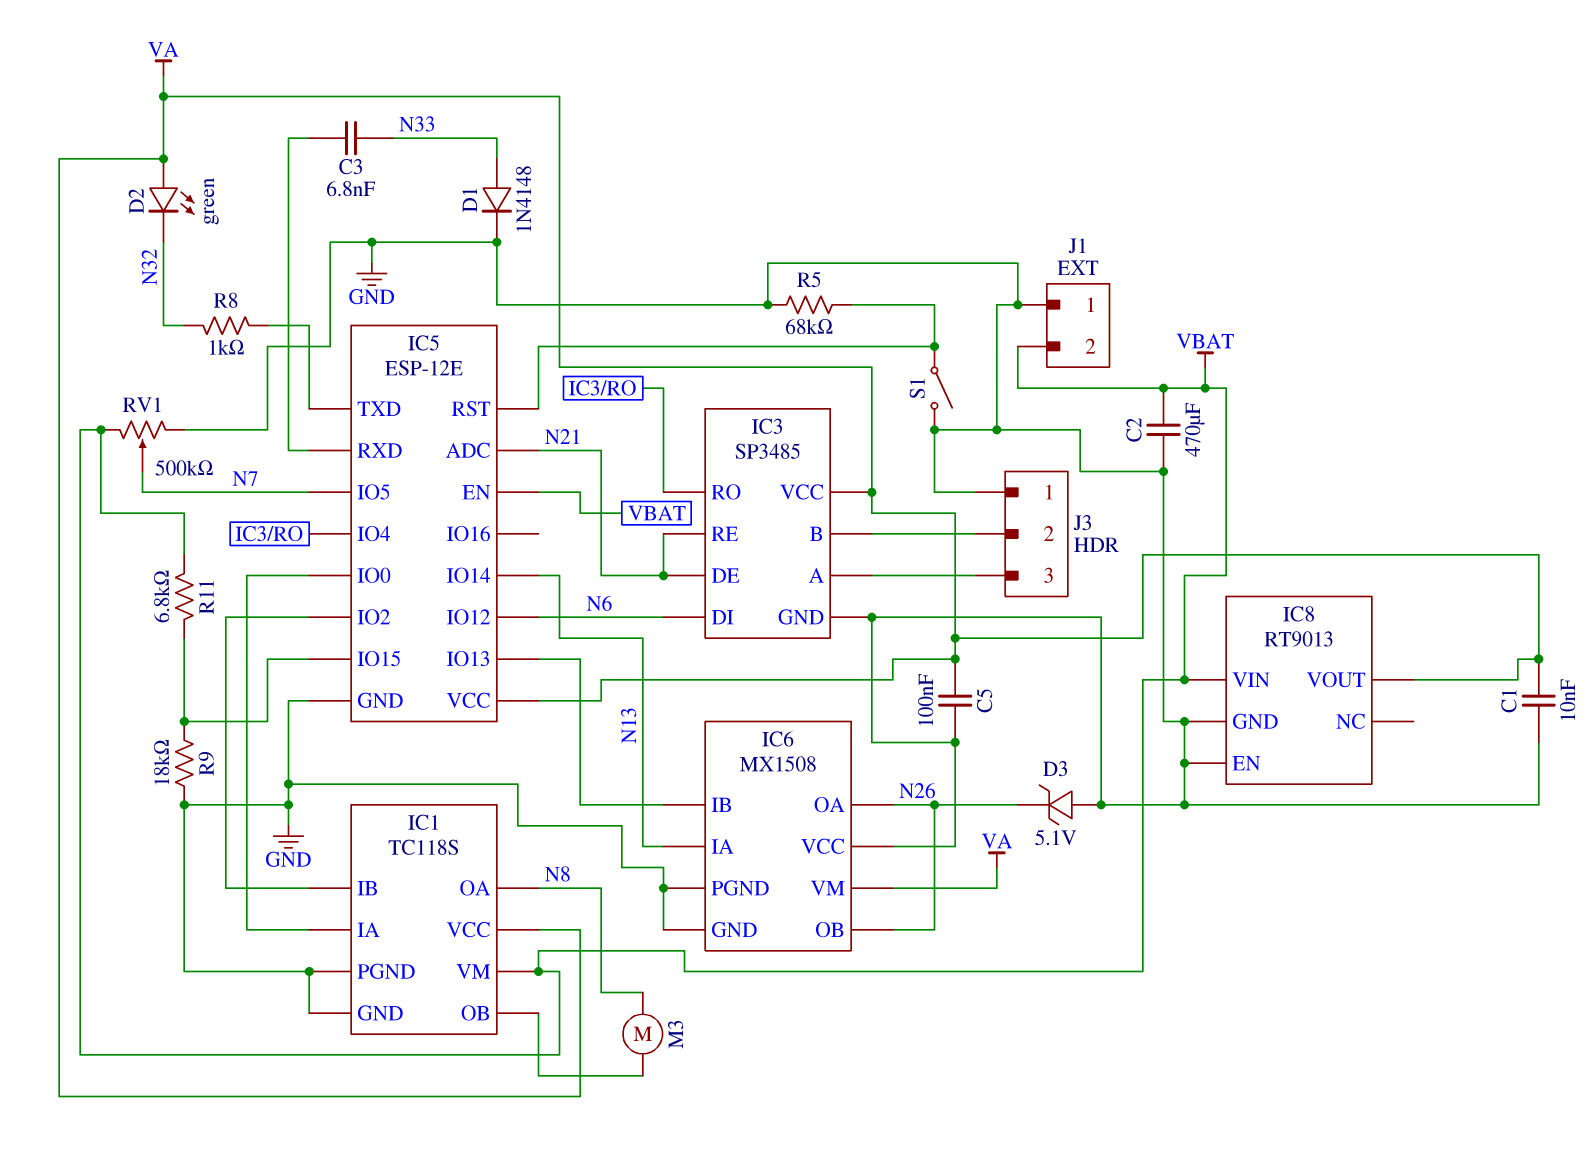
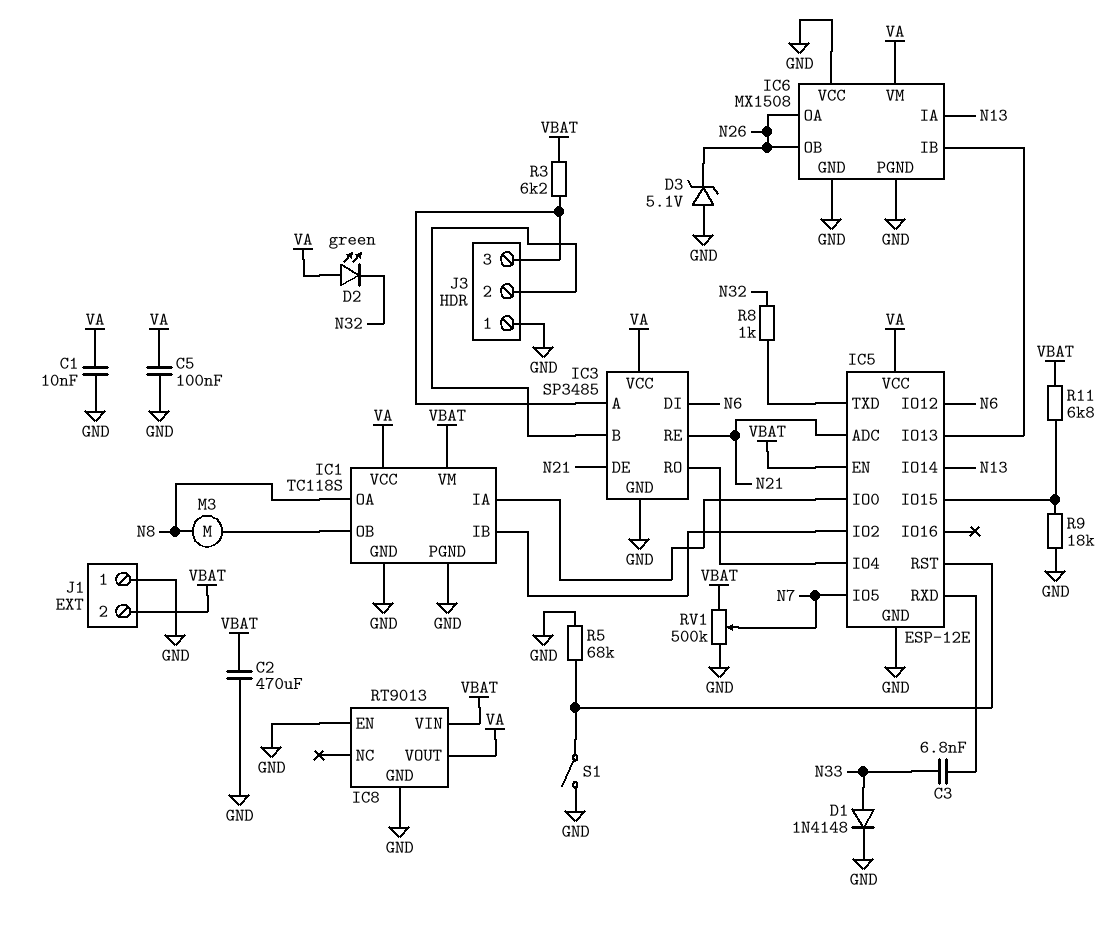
R3: none -> 6.2k (IC3/A, VBAT)

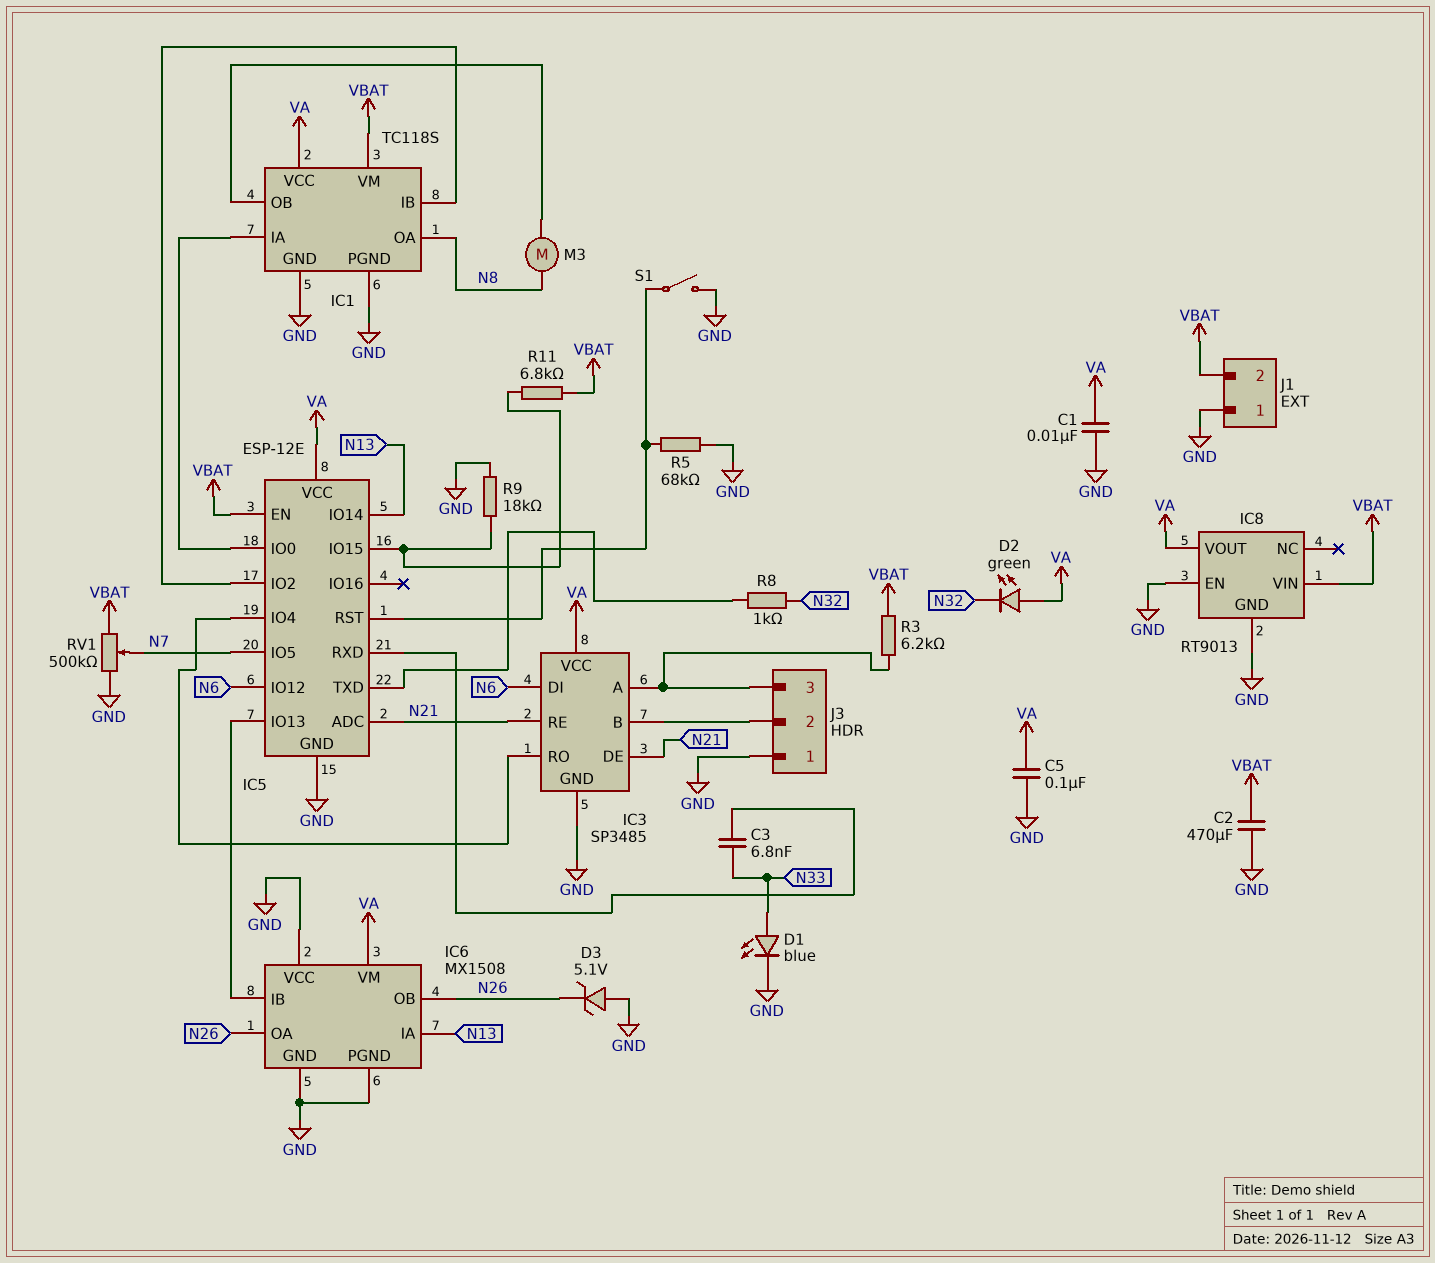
D1: diode 1N4148 (A N33, K GND) -> LED blue (A N33, K GND)

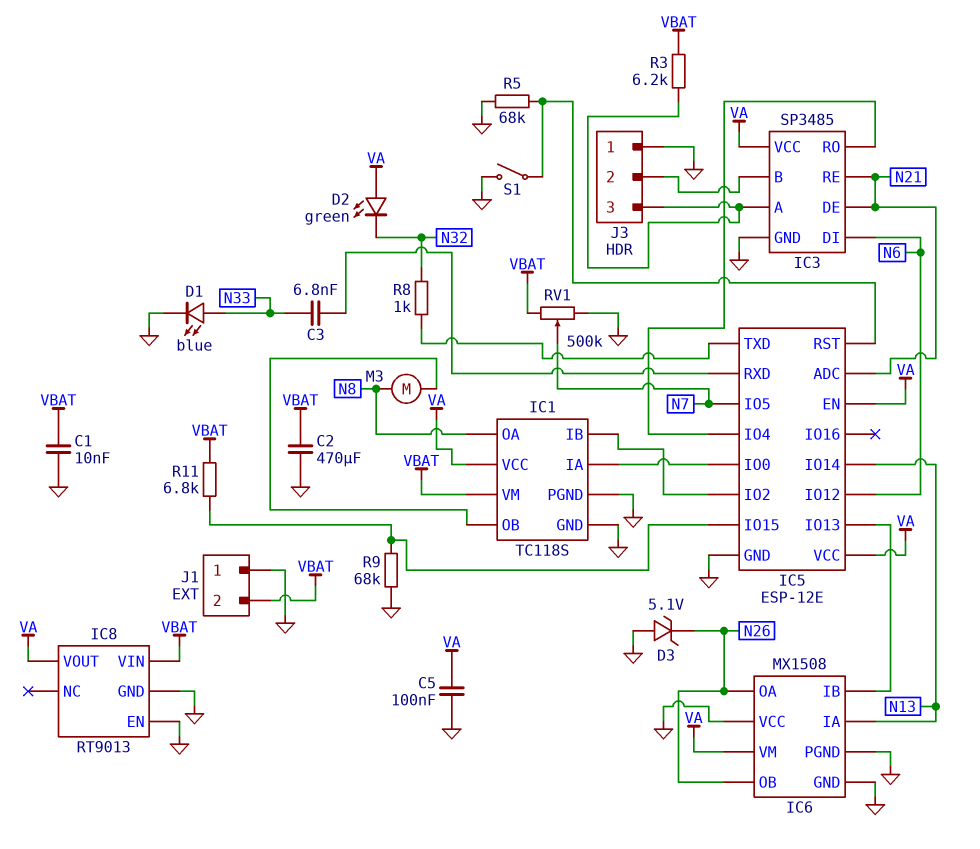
C1: 10nF (GND, VA) -> 10nF (GND, VBAT)
IC5 pin EN: VBAT -> VA
R9: 18k (GND, IC5/IO15) -> 68k (GND, IC5/IO15)

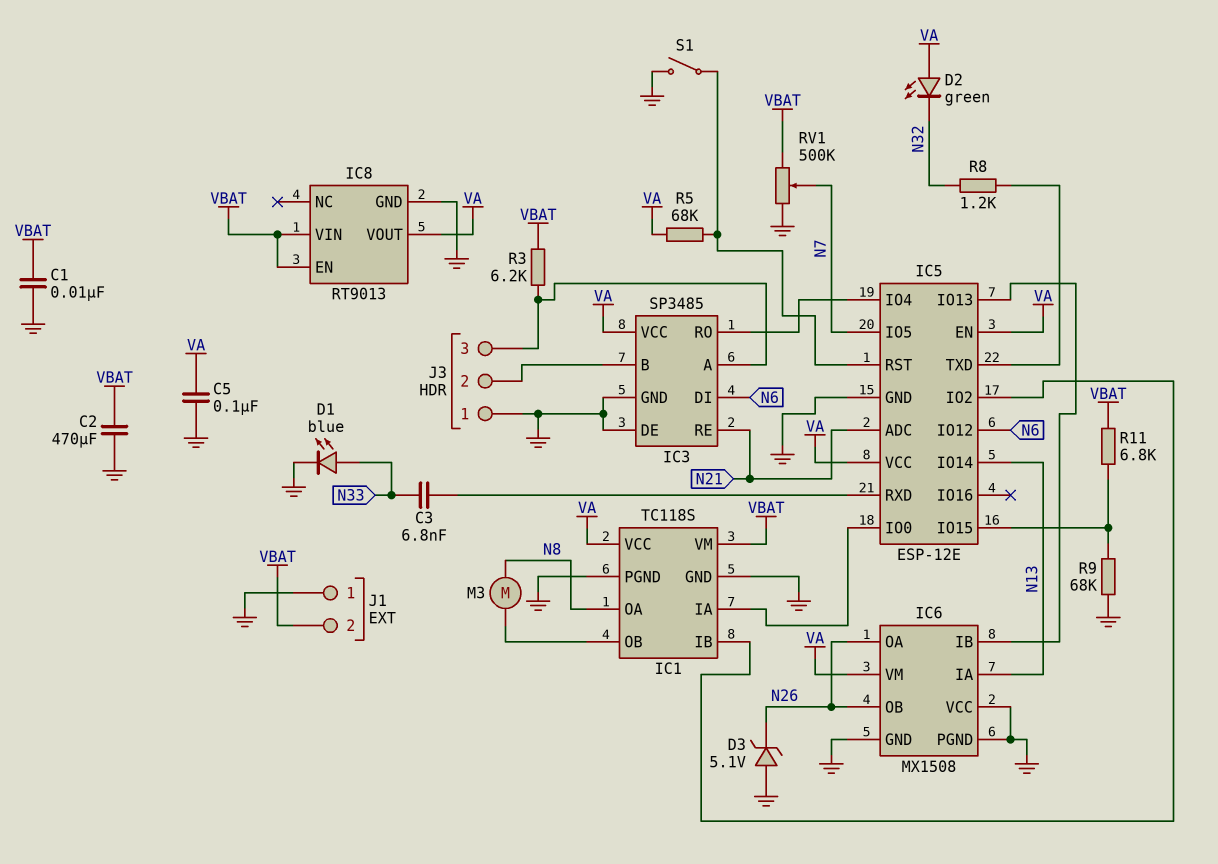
IC3 pin DE: N21 -> GND
IC8 pin EN: GND -> VBAT
R5: 68k (GND, IC5/RST) -> 68k (IC5/RST, VA)
R8: 1k (IC5/TXD, N32) -> 1.2k (IC5/TXD, N32)

